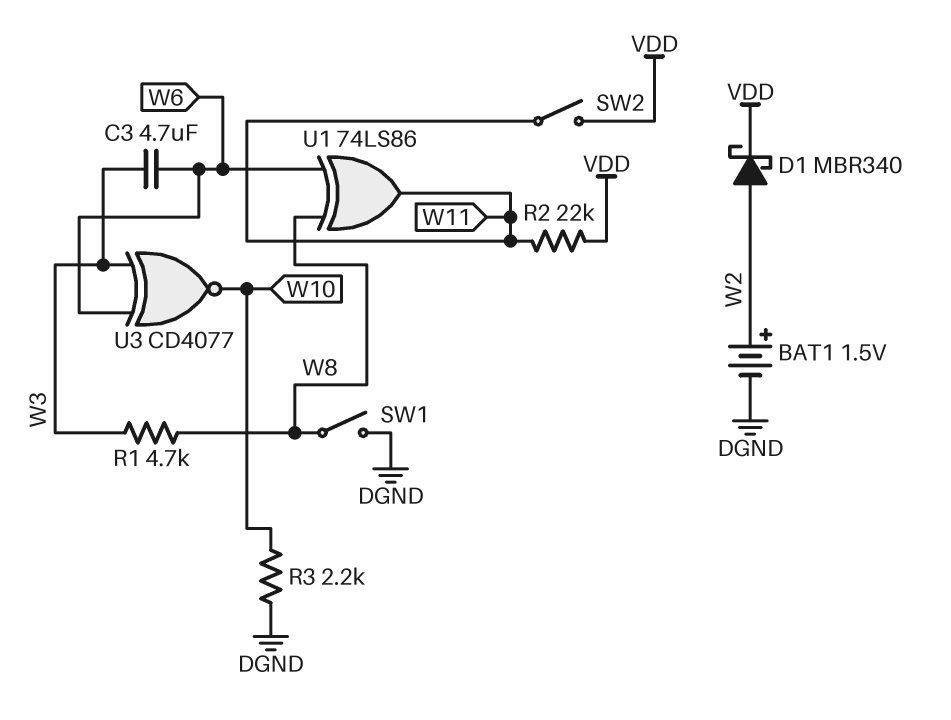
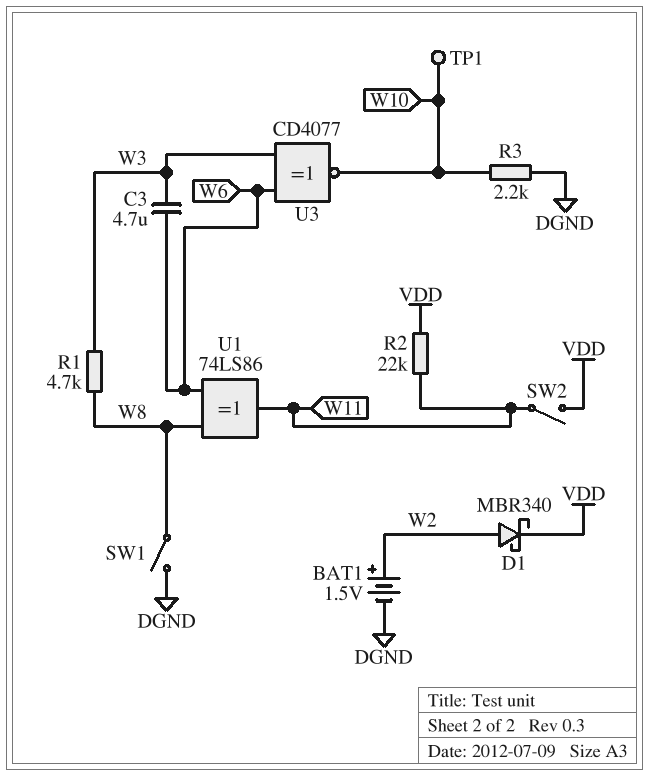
TP1: none -> test point (W10)

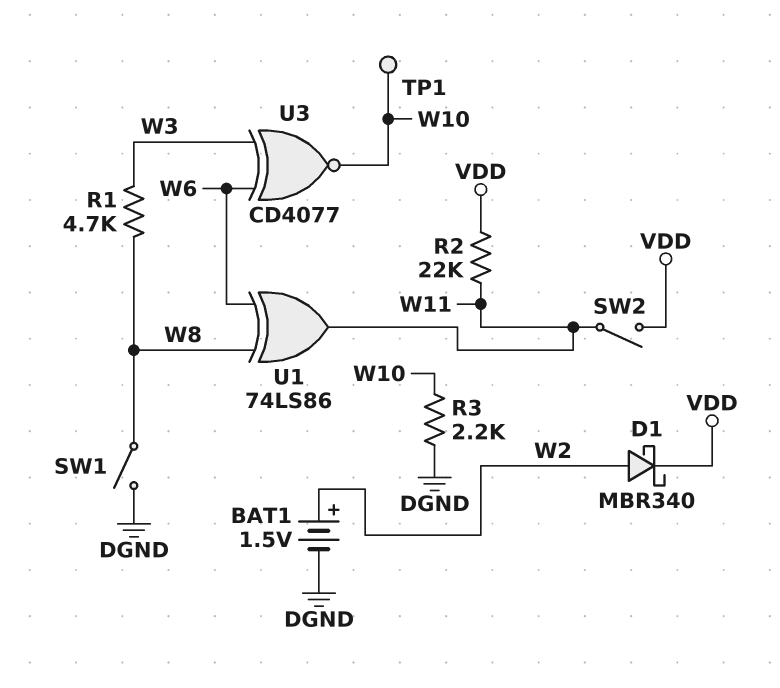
C3: 4.7uF (W3, W6) -> none

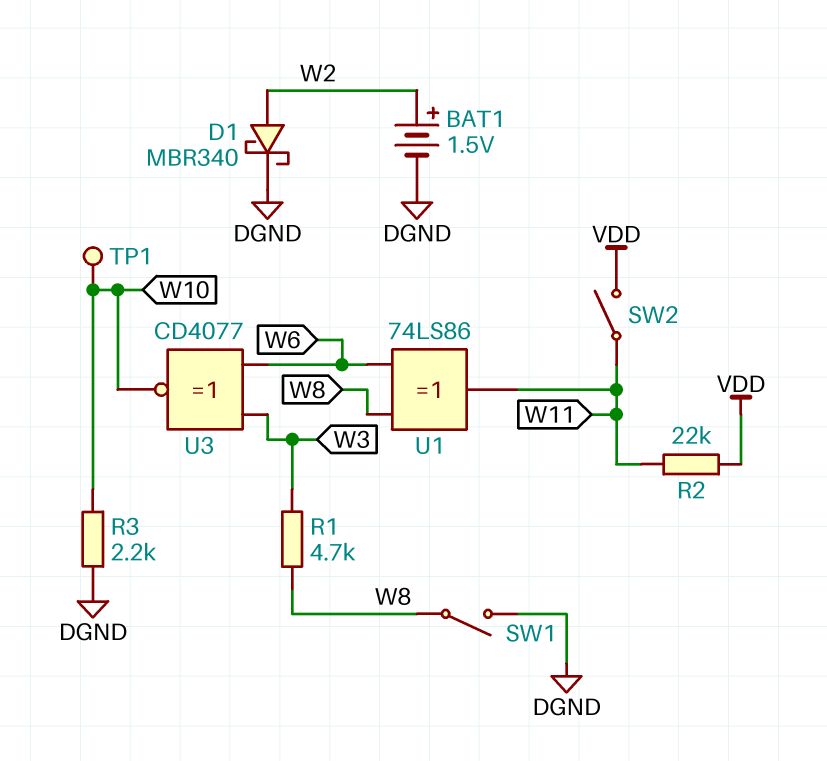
D1: schottky MBR340 (A W2, K VDD) -> schottky MBR340 (A W2, K DGND)

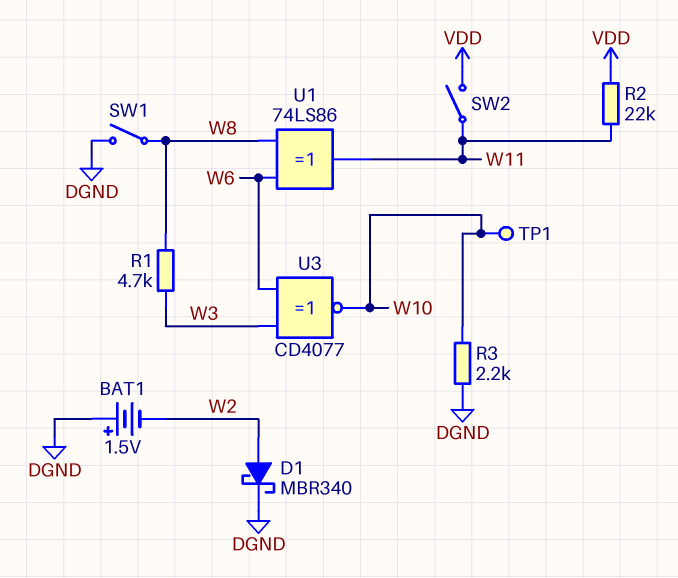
BAT1: 1.5V (plus W2, minus DGND) -> 1.5V (plus DGND, minus W2)

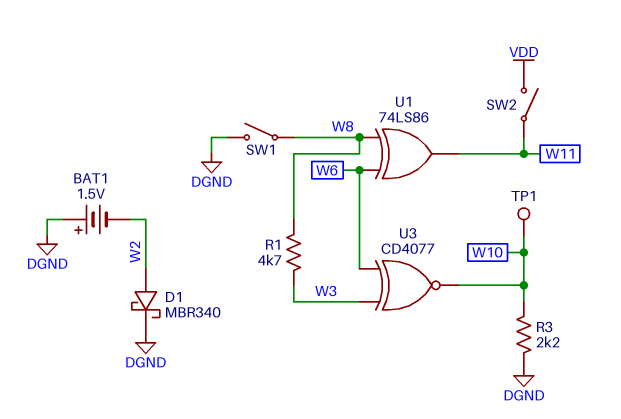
R2: 22k (VDD, W11) -> none

